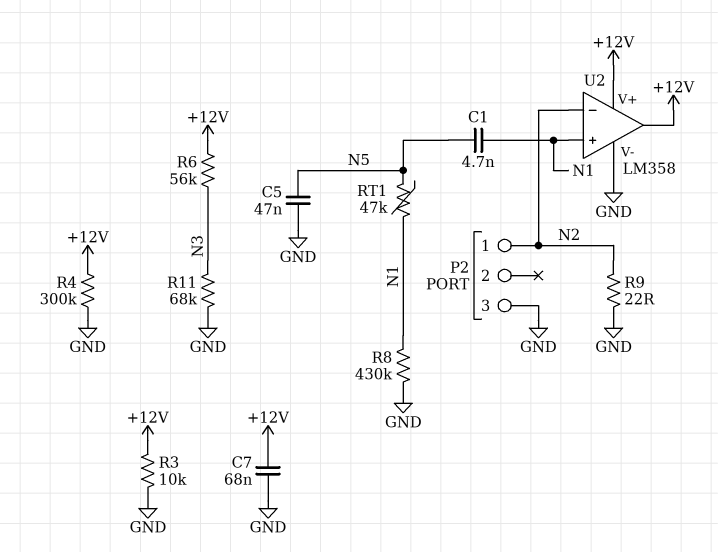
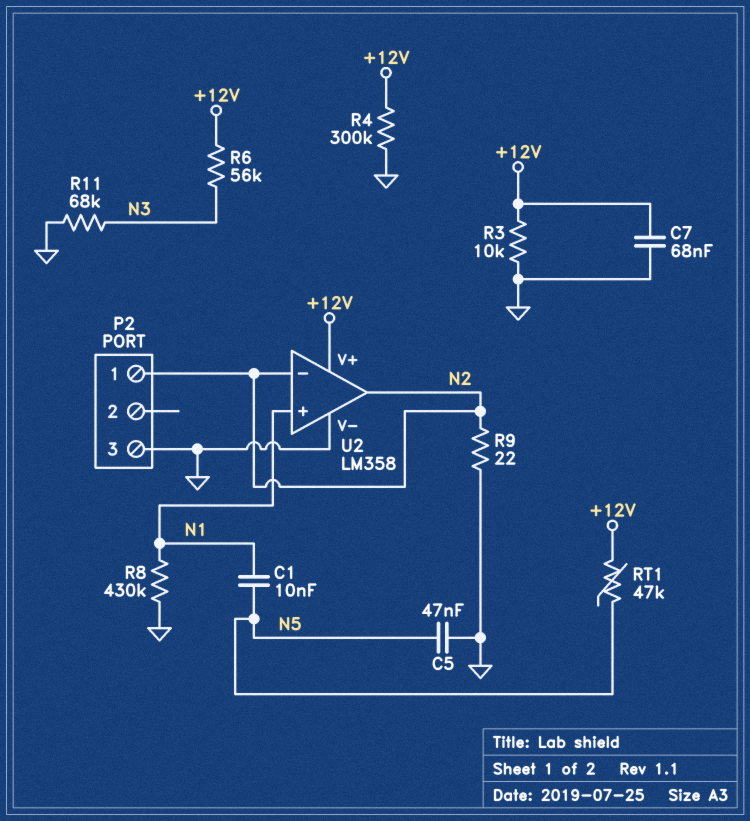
C1: 4.7nF (N1, N5) -> 10nF (N1, N5)
RT1: 47k (N1, N5) -> 47k (+12V, N5)
U2 pin out: +12V -> N2

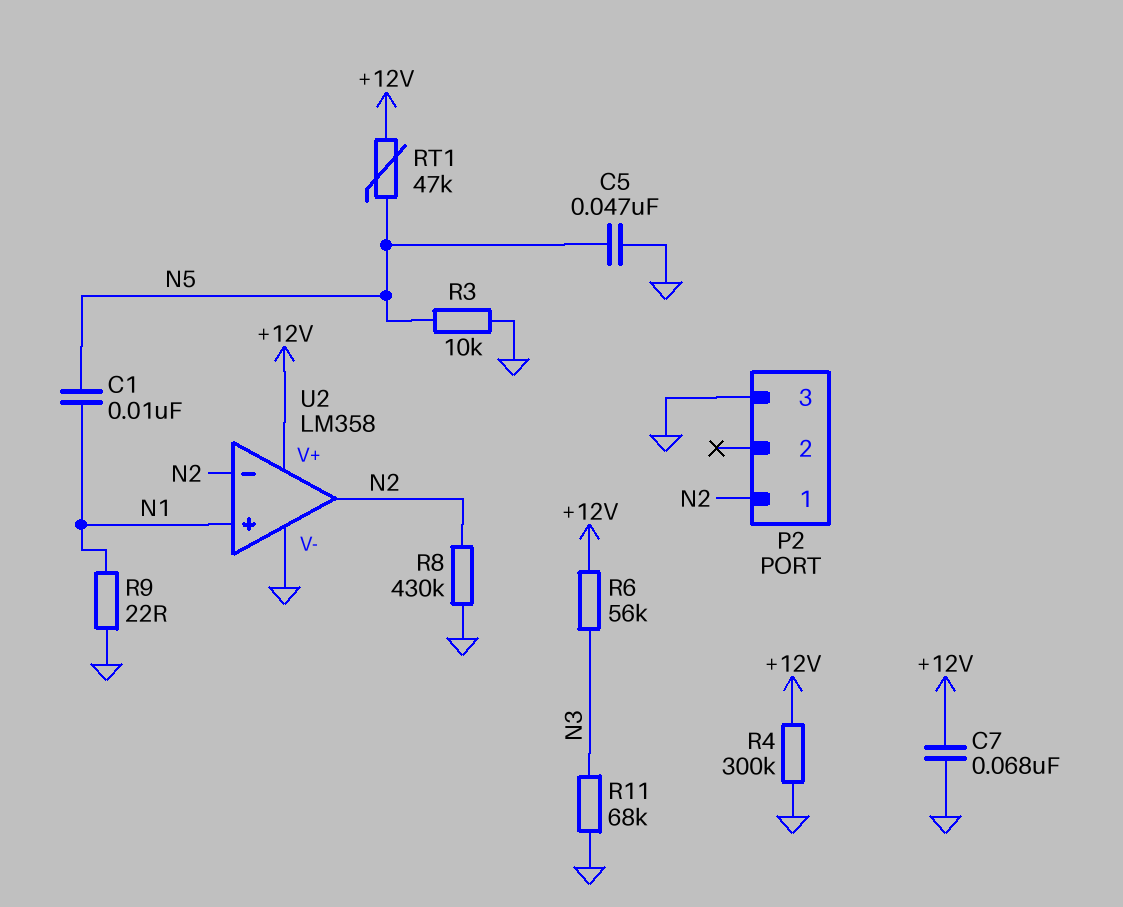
R3: 10k (+12V, GND) -> 10k (GND, N5)
R8: 430k (GND, N1) -> 430k (GND, N2)
R9: 22 (GND, N2) -> 22 (GND, N1)

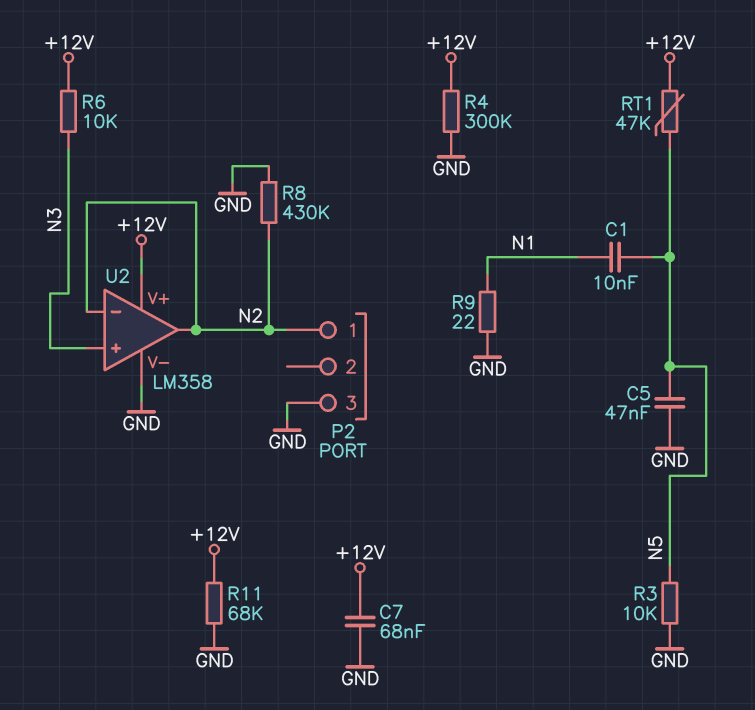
R6: 56k (+12V, N3) -> 10k (+12V, N3)
R11: 68k (GND, N3) -> 68k (+12V, GND)
U2 pin in+: N1 -> N3

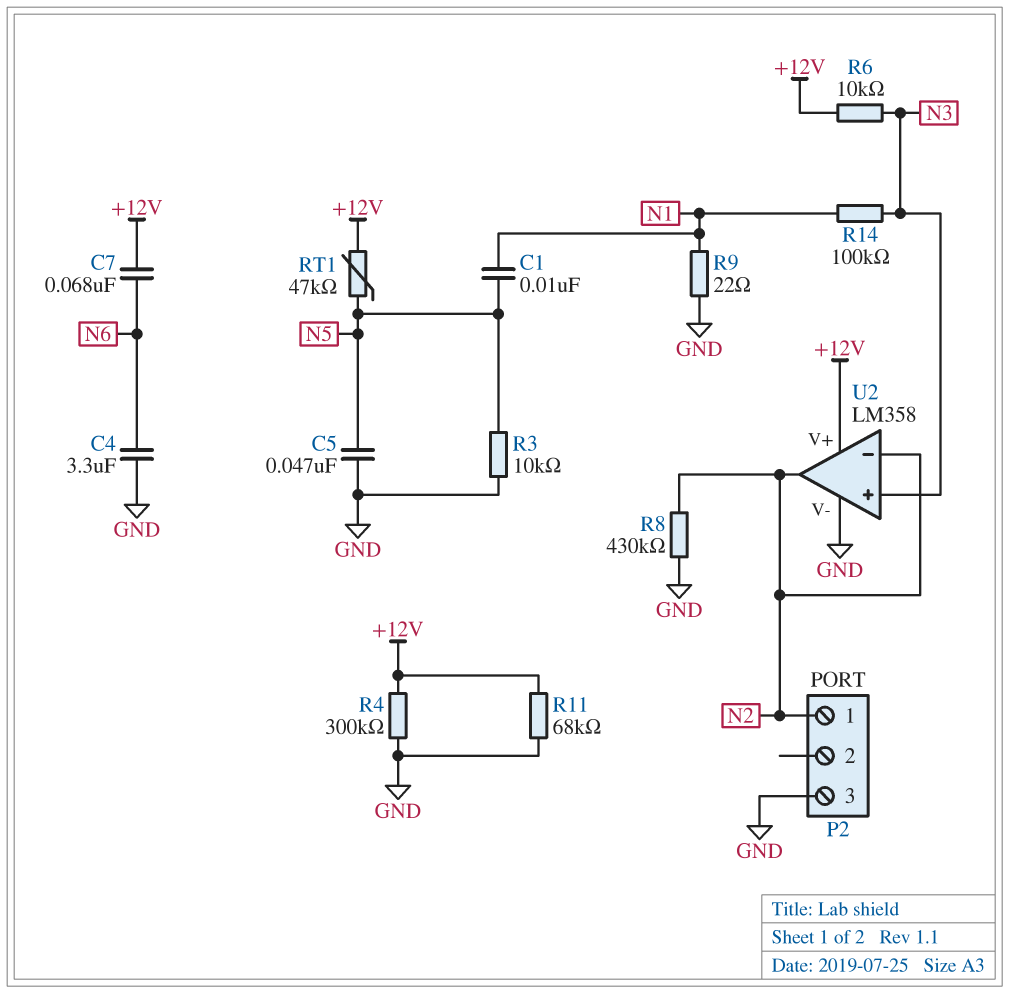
C4: none -> 3.3uF (GND, N6)
C7: 68nF (+12V, GND) -> 68nF (+12V, N6)
R14: none -> 100k (N1, N3)

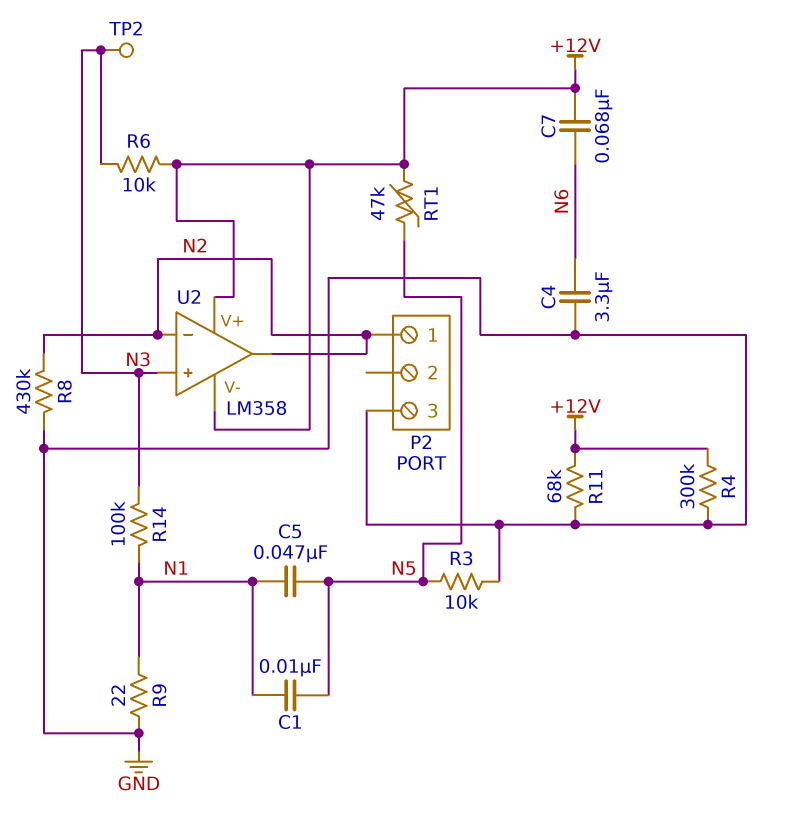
C5: 47nF (GND, N5) -> 47nF (N1, N5)
TP2: none -> test point (N3)
U2 pin V-: GND -> +12V

